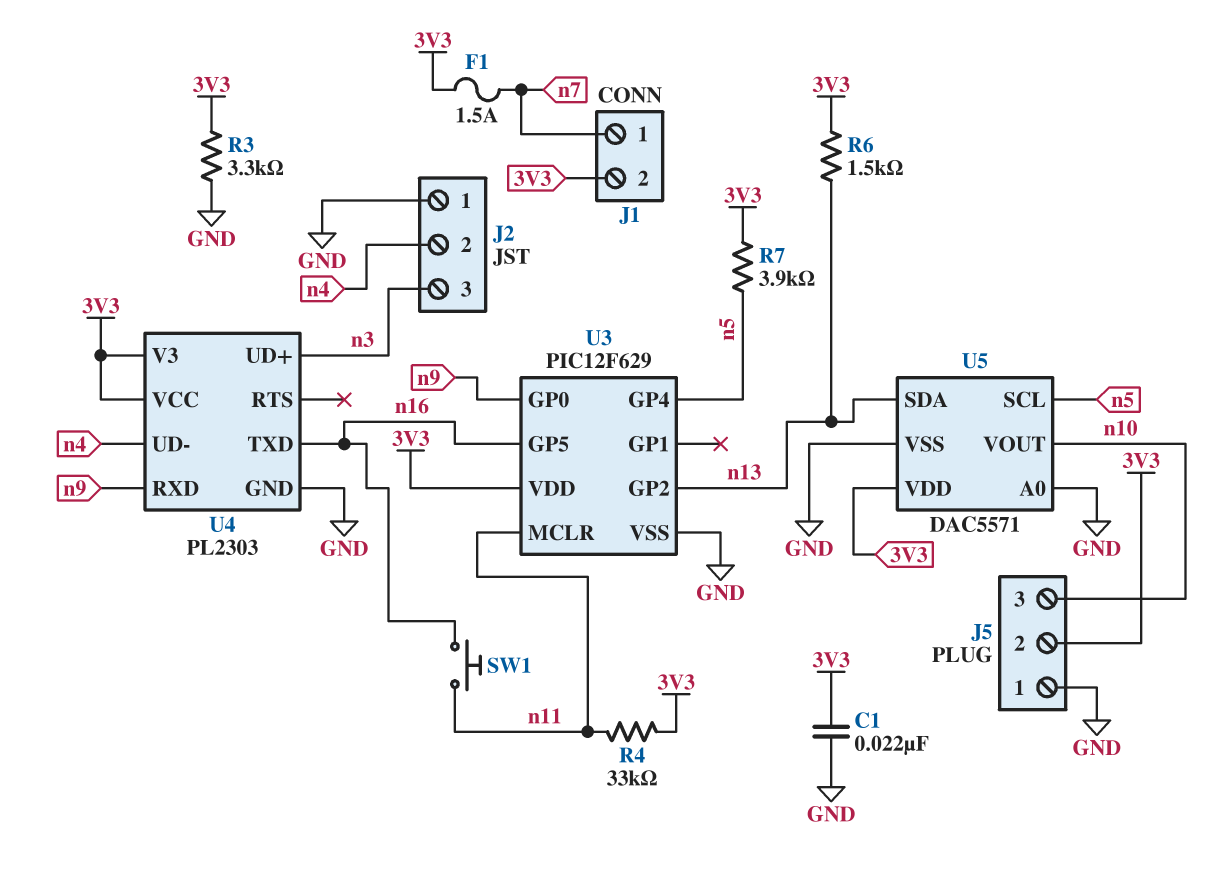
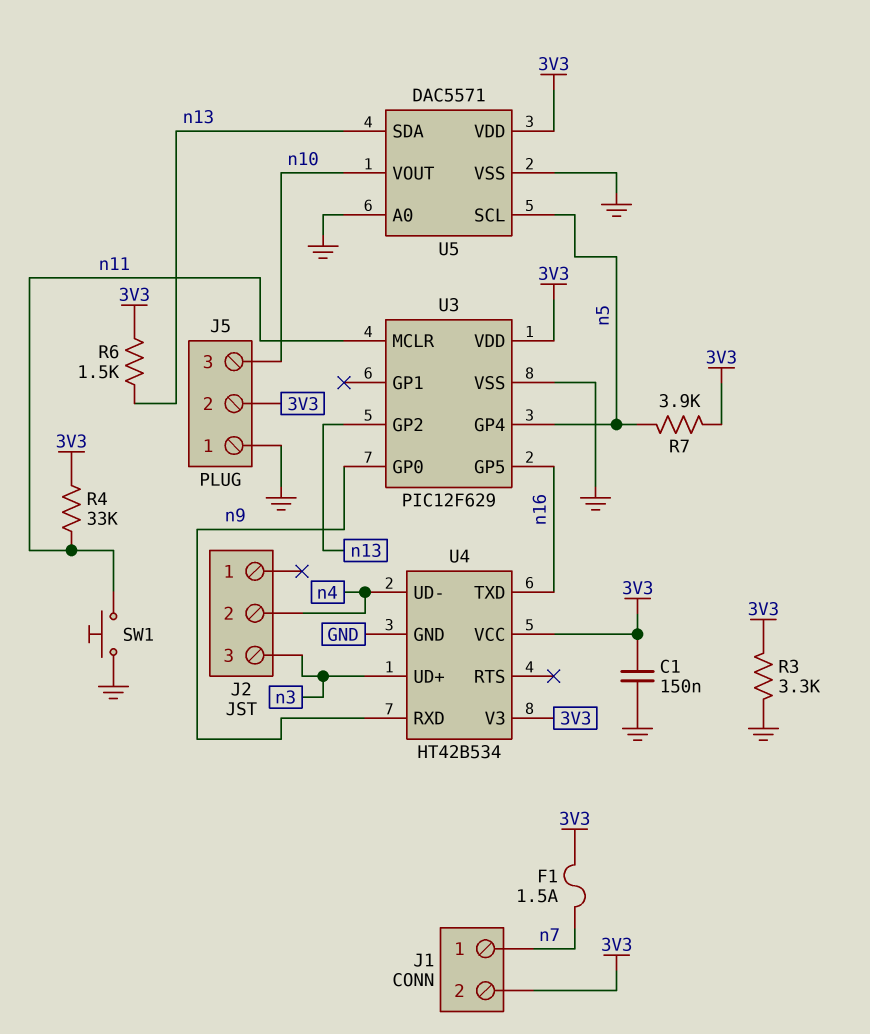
C1: 22nF (3V3, GND) -> 150nF (3V3, GND)
J2 pin 1: GND -> none
SW1: button (n11, n16) -> button (GND, n11)
U4: PL2303 -> HT42B534

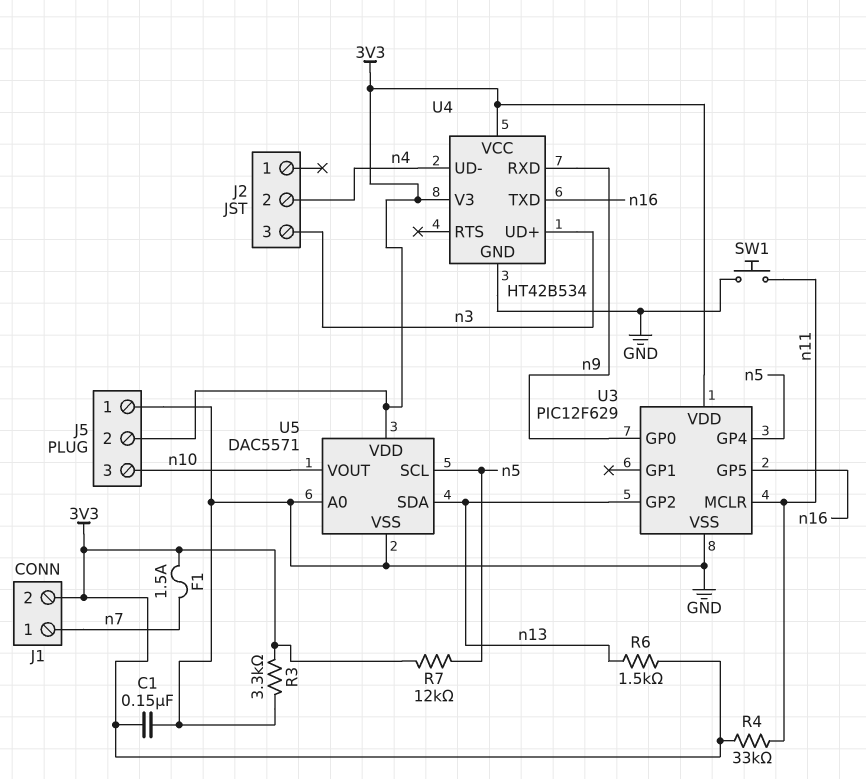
R7: 3.9k (3V3, n5) -> 12k (3V3, n5)

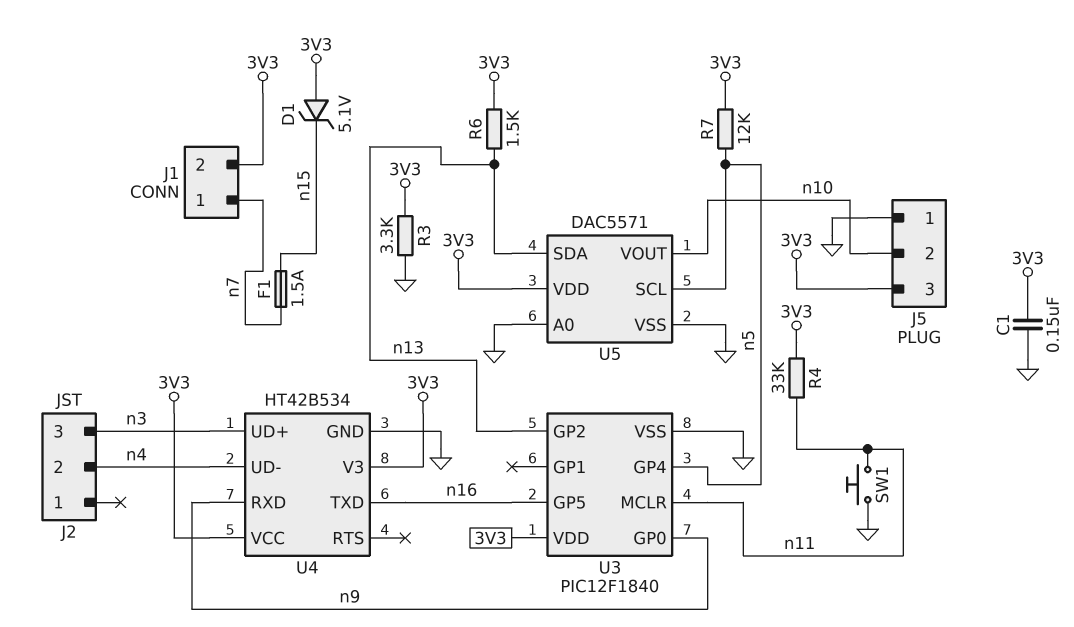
D1: none -> zener 5.1V (A 3V3, K n15)
F1: 1.5A (3V3, n7) -> 1.5A (n7, n15)
J5 pin 2: 3V3 -> n10
J5 pin 3: n10 -> 3V3
U3: PIC12F629 -> PIC12F1840

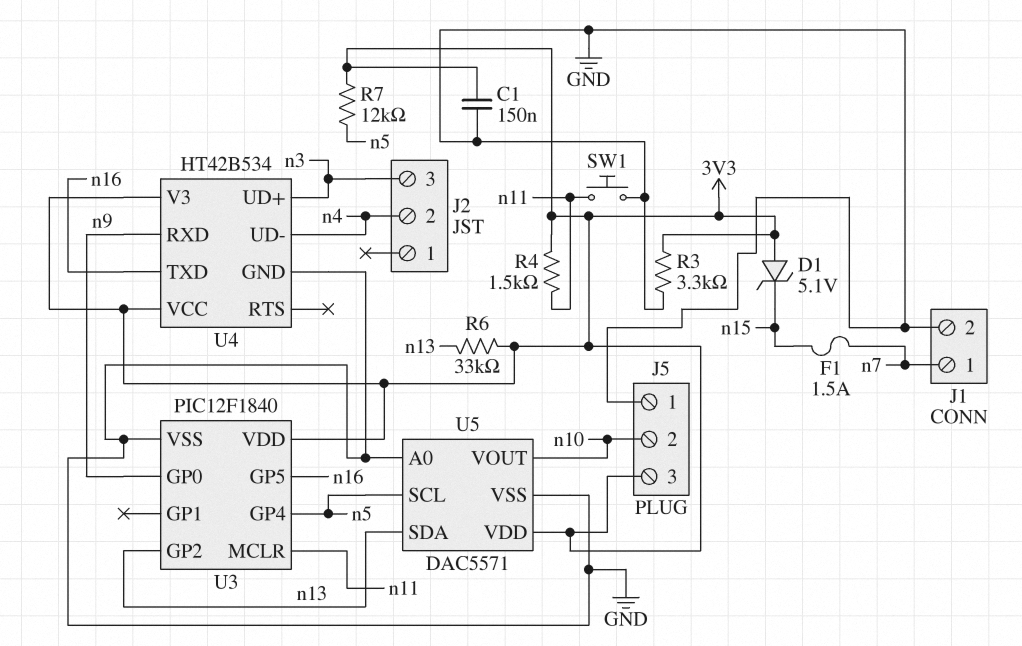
J1 pin 2: 3V3 -> GND
R4: 33k (3V3, n11) -> 1.5k (3V3, n11)
R6: 1.5k (3V3, n13) -> 33k (3V3, n13)

